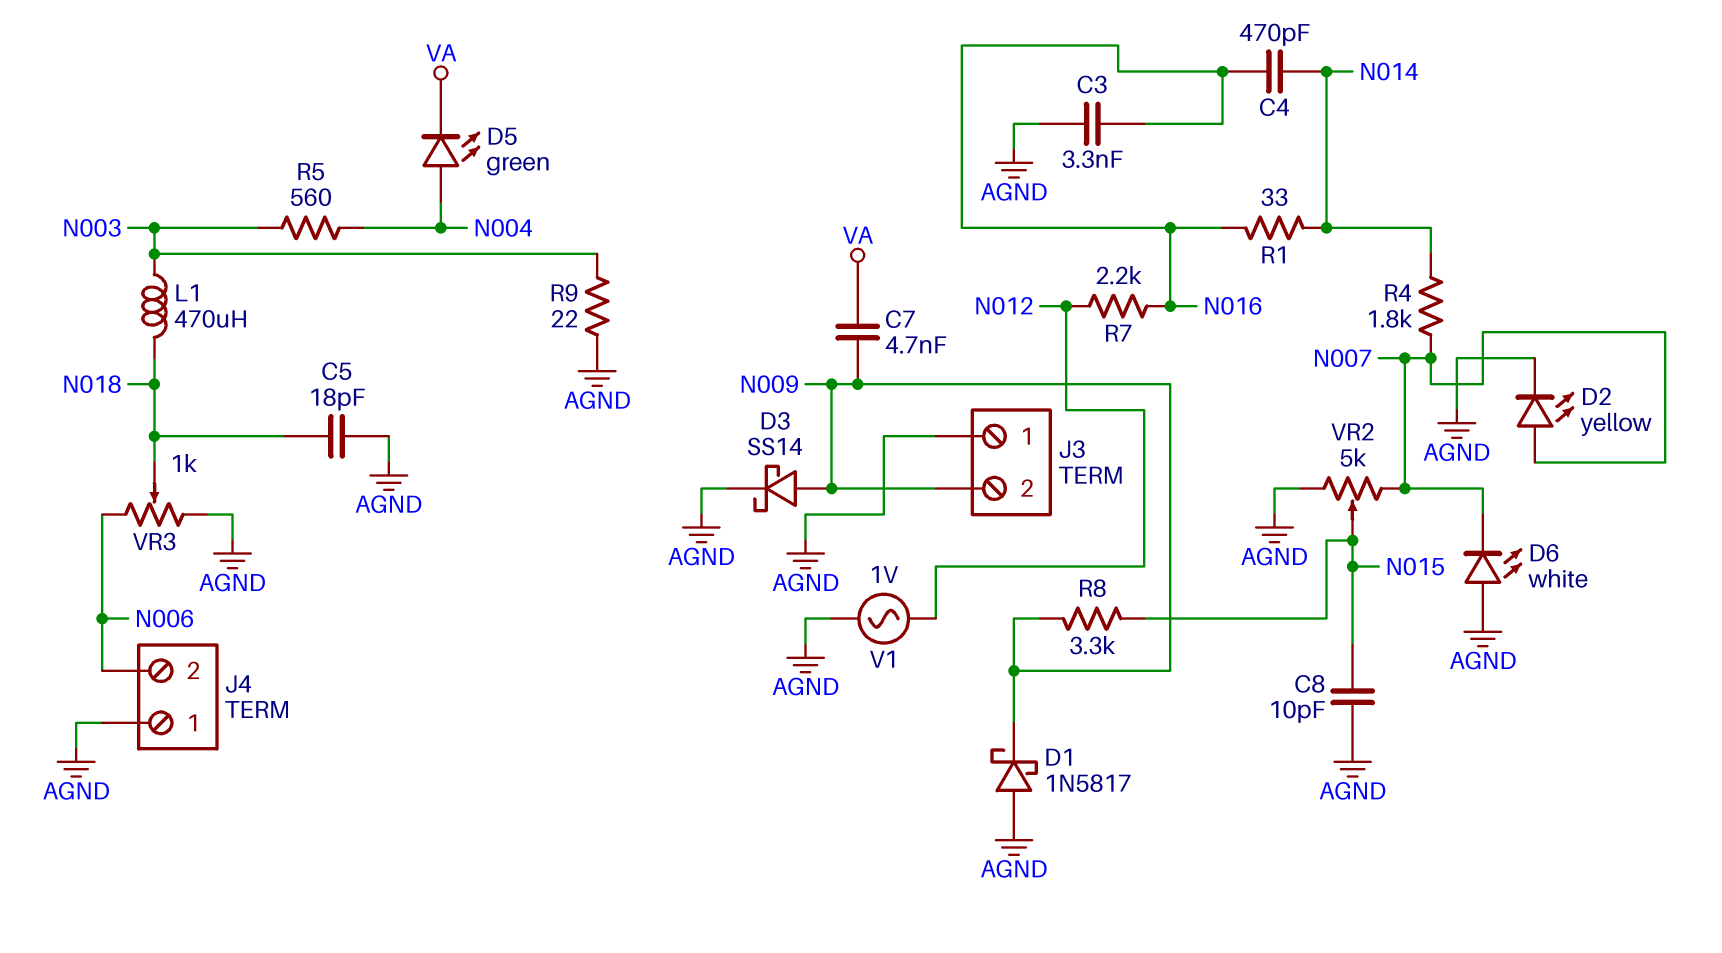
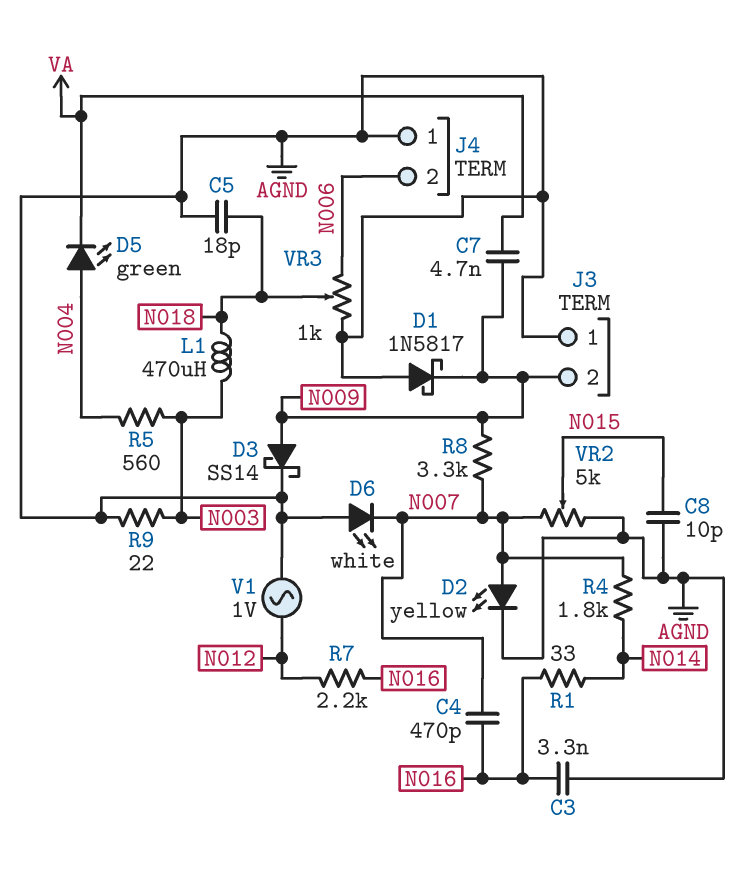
C4: 470pF (N014, N016) -> 470pF (N007, N016)
R8: 3.3k (N009, N015) -> 3.3k (N007, N009)

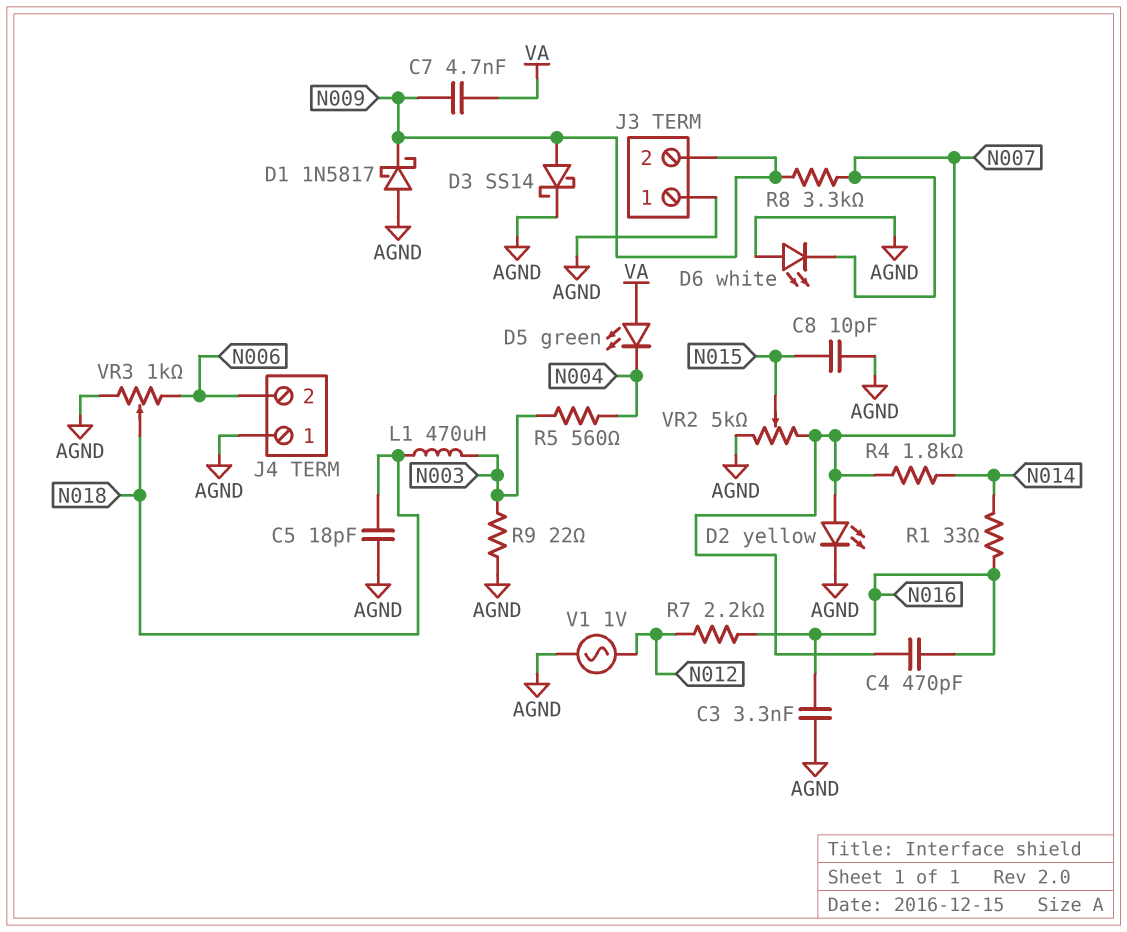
D5: LED green (A N004, K VA) -> LED green (A VA, K N004)

